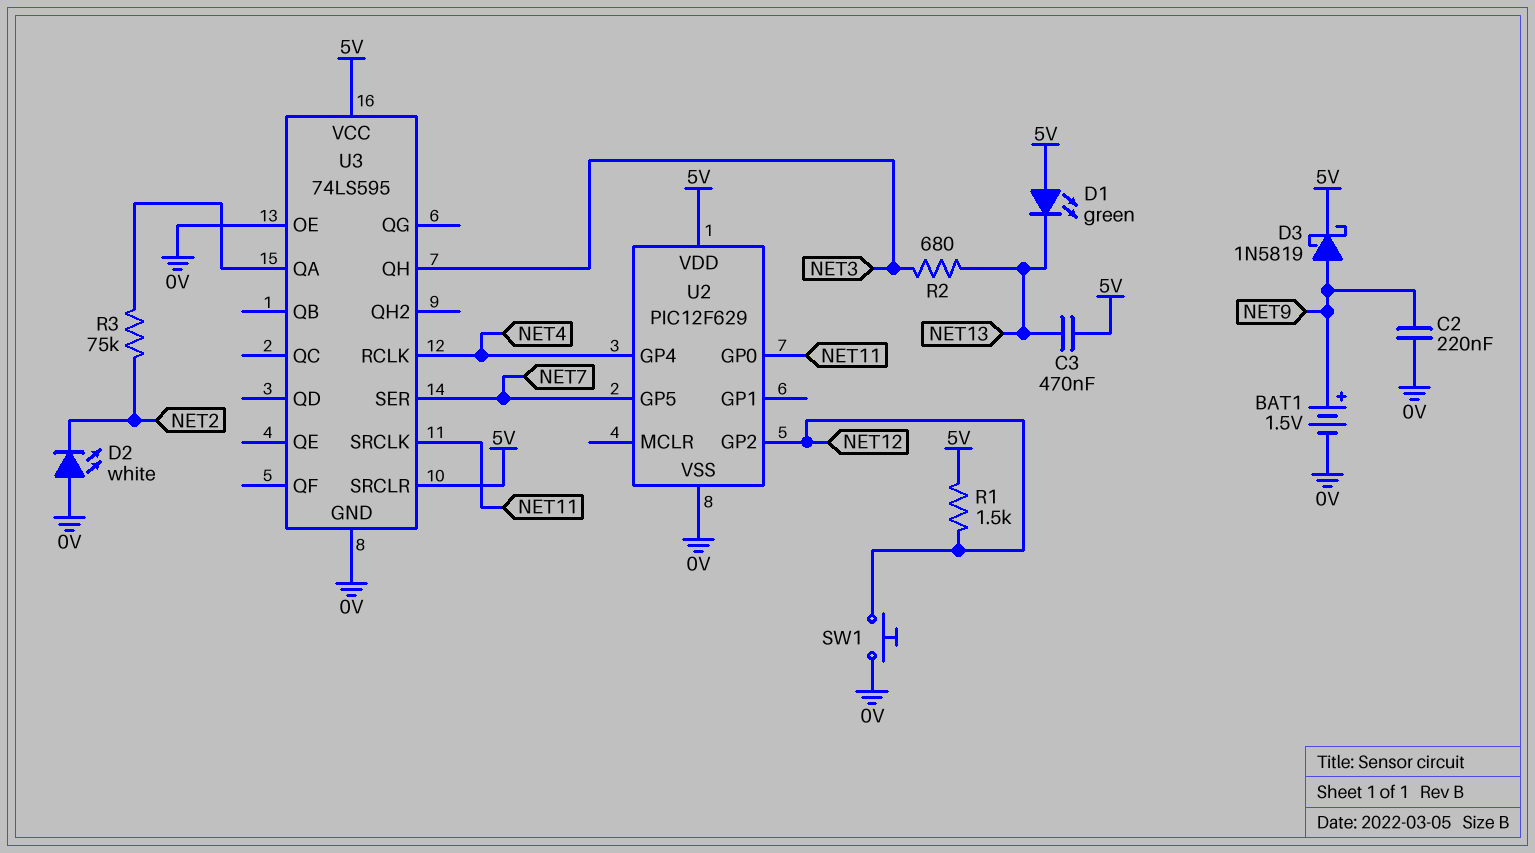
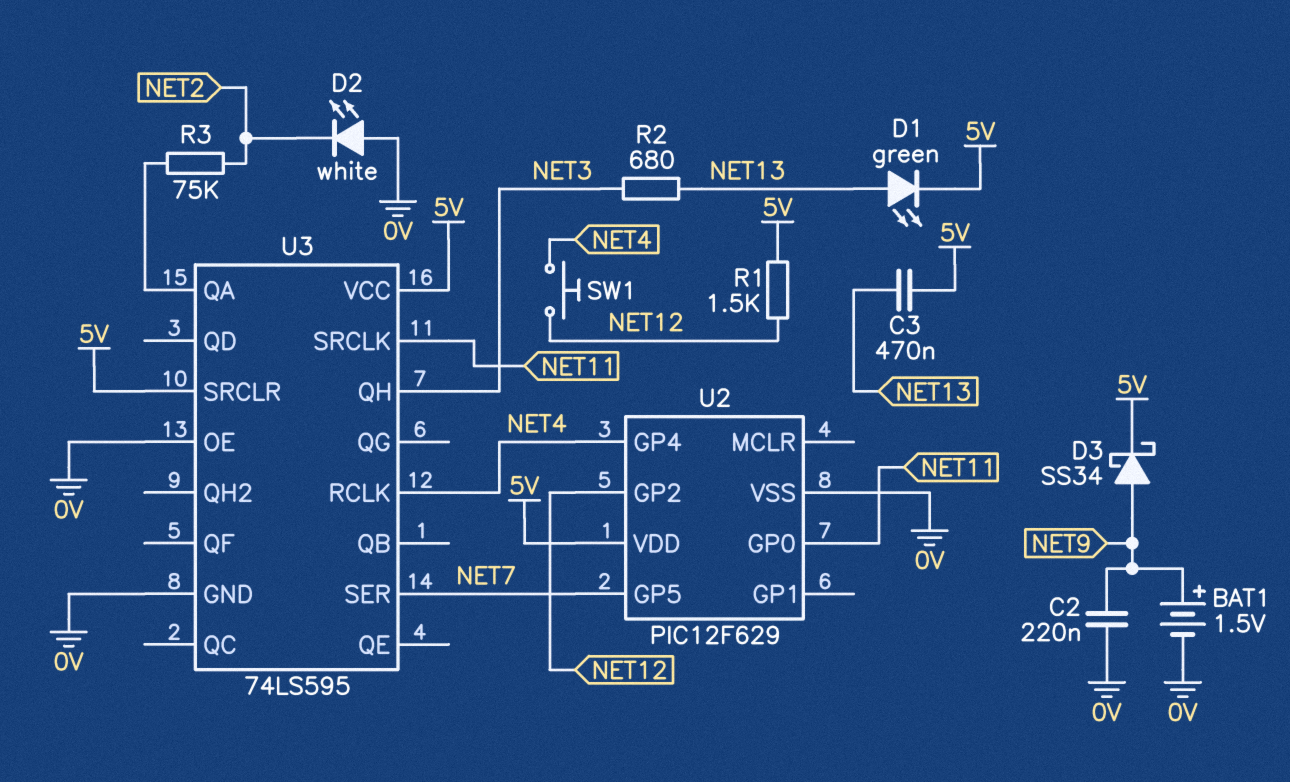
D1: LED green (A 5V, K NET13) -> LED green (A NET13, K 5V)
D3: schottky 1N5819 (A NET9, K 5V) -> schottky SS34 (A NET9, K 5V)
SW1: button (0V, NET12) -> button (NET4, NET12)

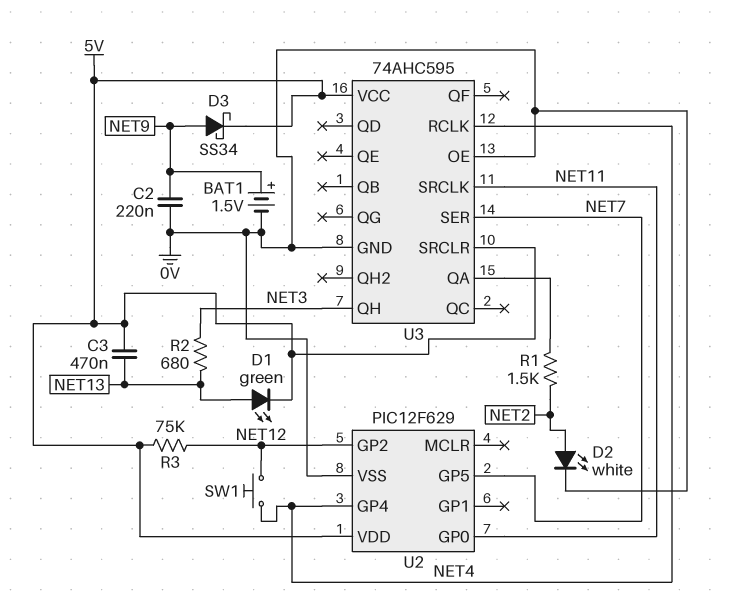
D2: LED white (A 0V, K NET2) -> LED white (A NET2, K 0V)
R1: 1.5k (5V, NET12) -> 1.5k (NET2, U3/QA)
R3: 75k (NET2, U3/QA) -> 75k (5V, NET12)
U3: 74LS595 -> 74AHC595

